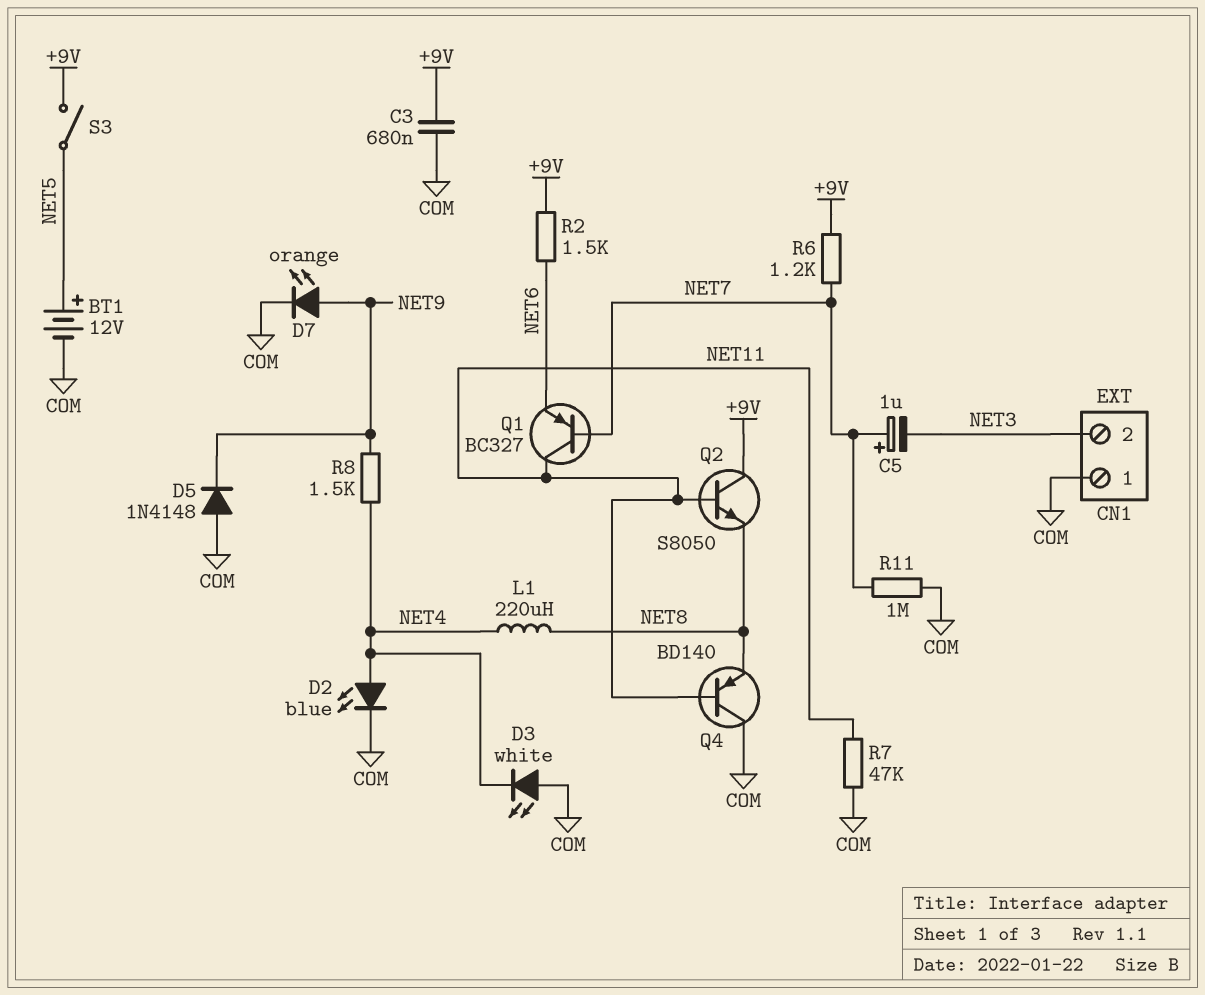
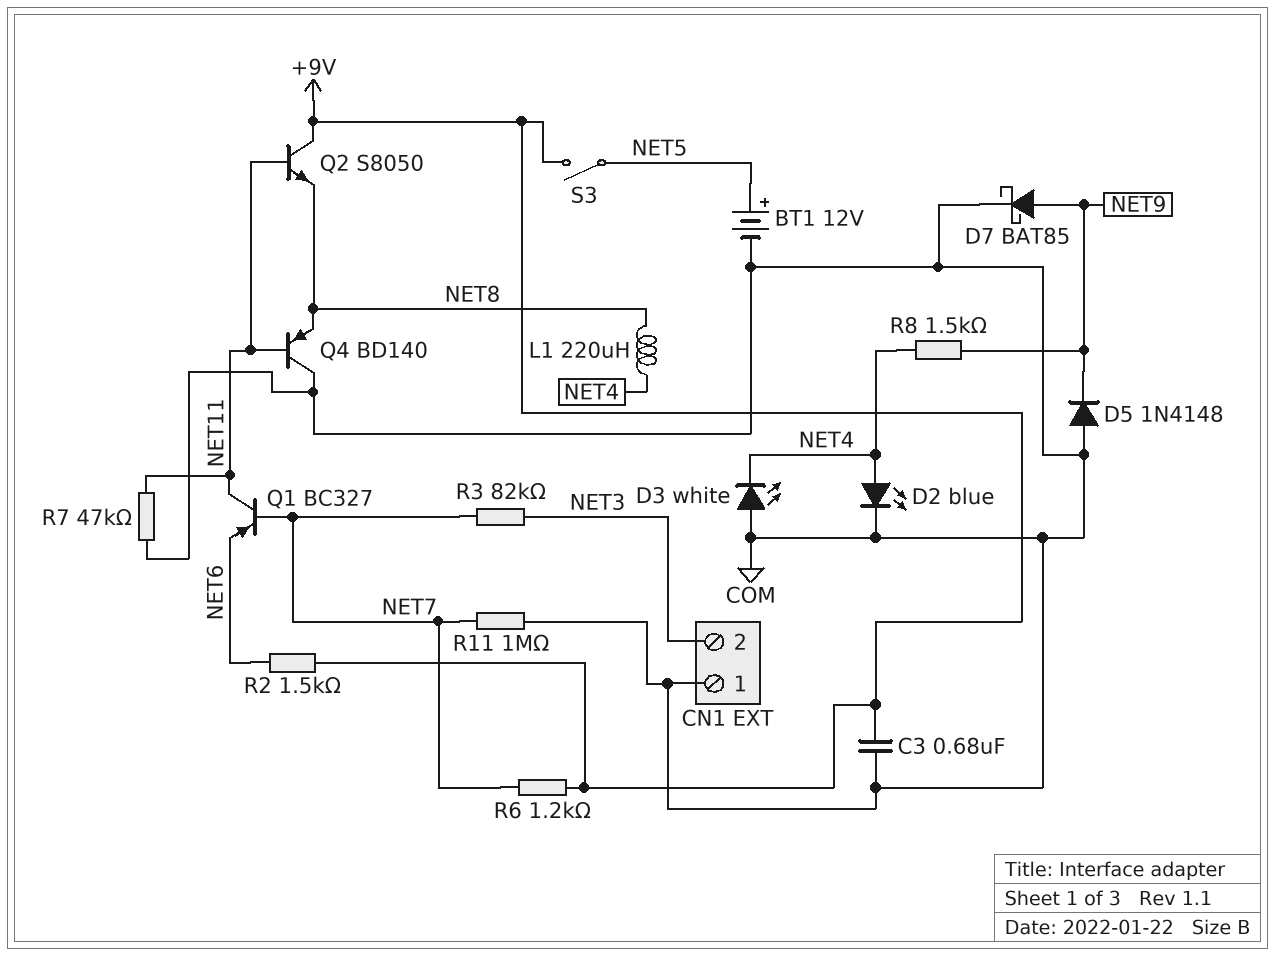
C5: 1uF (plus NET7, minus NET3) -> none
D7: LED orange (A NET9, K COM) -> schottky BAT85 (A NET9, K COM)
R3: none -> 82k (NET3, NET7)

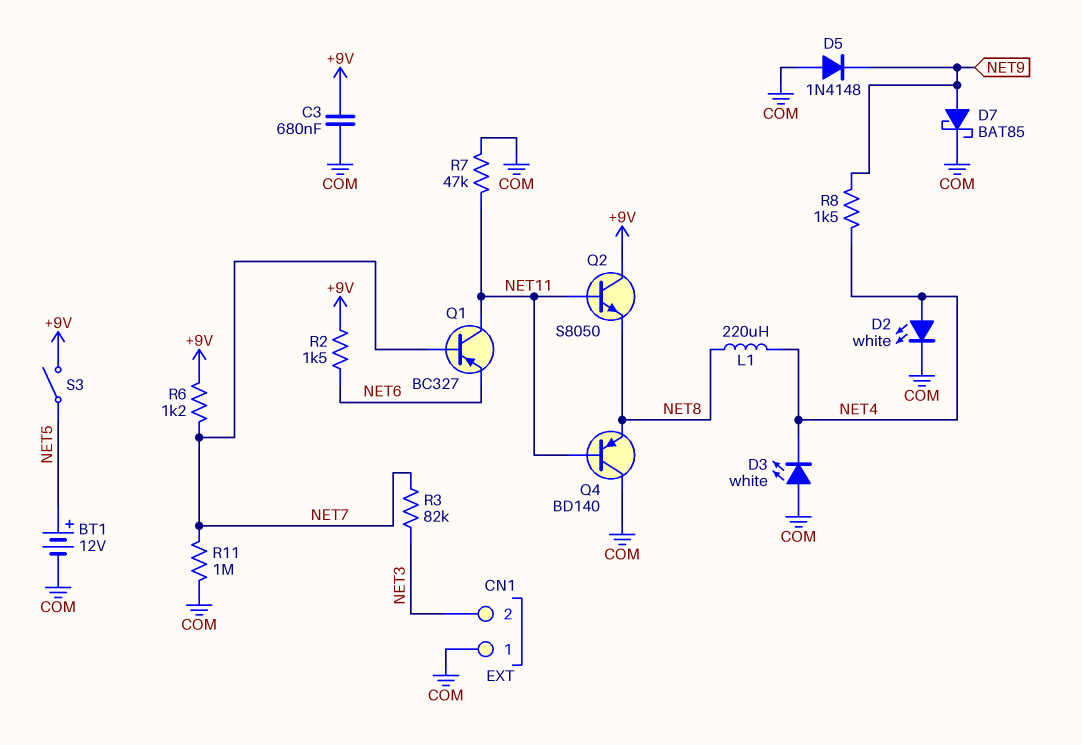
D2: LED blue (A NET4, K COM) -> LED white (A NET4, K COM)

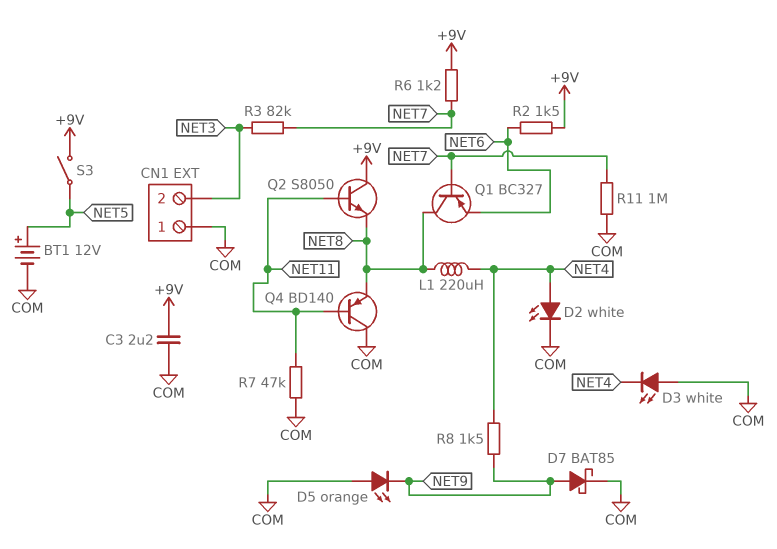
C3: 680nF (+9V, COM) -> 2.2uF (+9V, COM)
D5: diode 1N4148 (A COM, K NET9) -> LED orange (A COM, K NET9)
Q1: PNP BC327 (B NET7, C NET11, E NET6) -> PNP BC327 (B NET7, C NET8, E NET6)

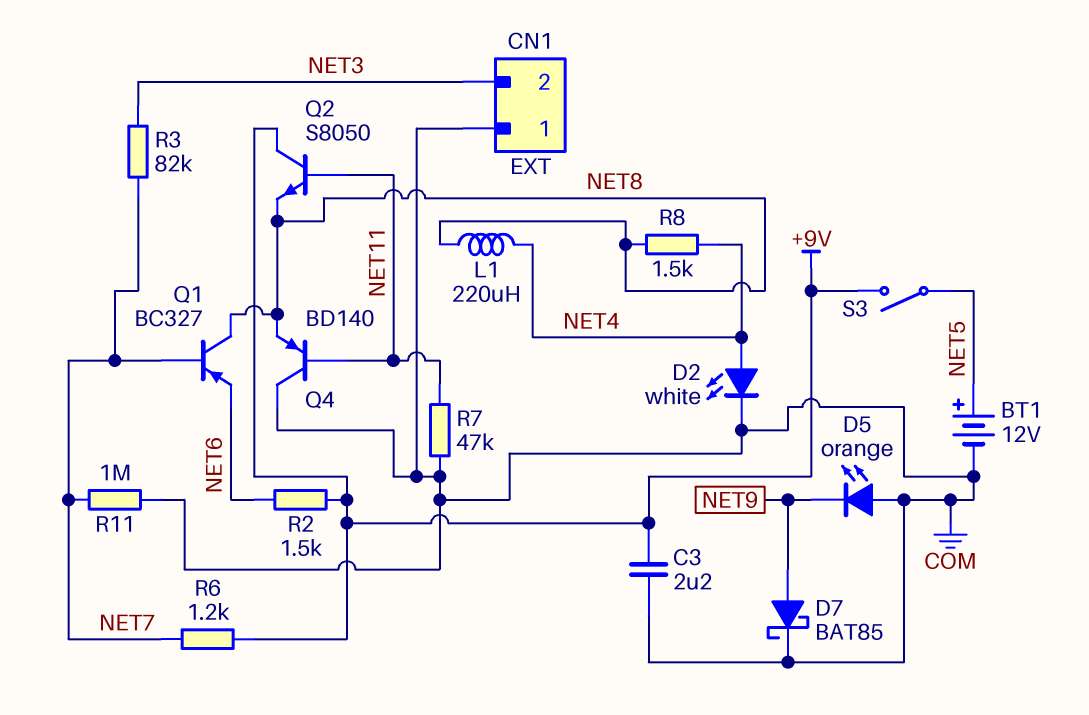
D3: LED white (A COM, K NET4) -> none
R8: 1.5k (NET4, NET9) -> 1.5k (NET4, NET8)

